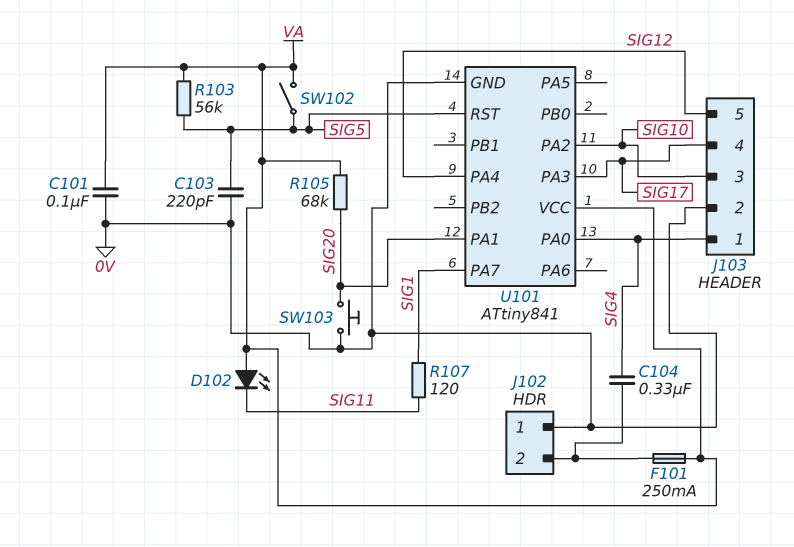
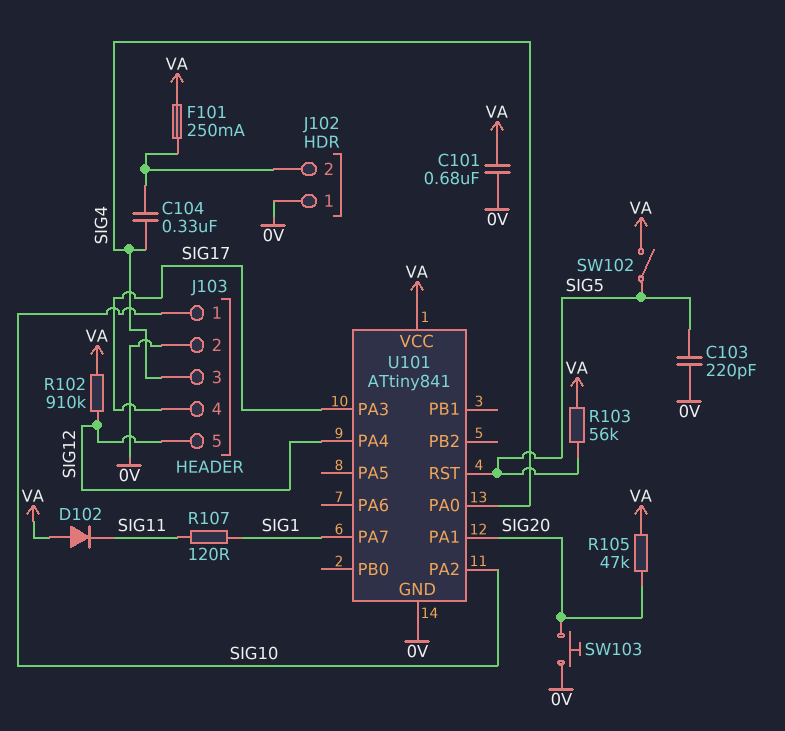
C101: 100nF (0V, VA) -> 680nF (0V, VA)
D102: LED (A VA, K SIG11) -> diode (A VA, K SIG11)
J103 pin 1: SIG4 -> SIG10
J103 pin 3: SIG10 -> SIG4
R102: none -> 910k (SIG12, VA)
R105: 68k (SIG20, VA) -> 47k (SIG20, VA)

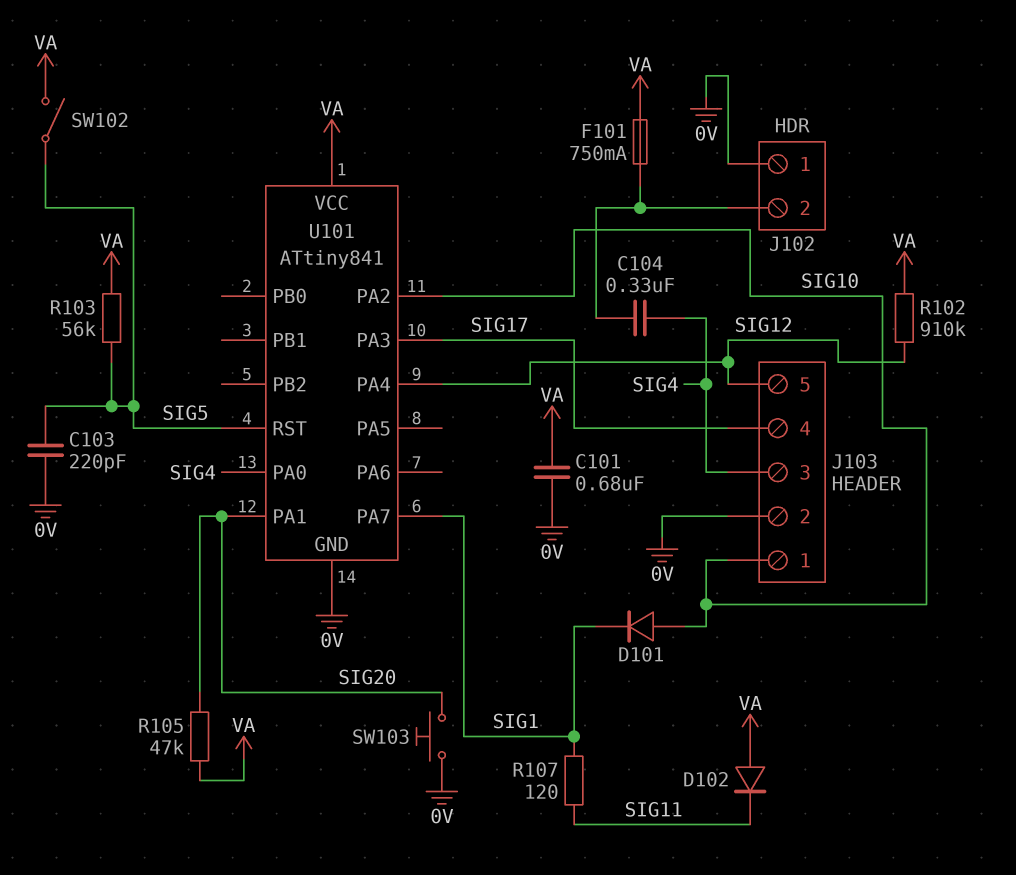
D101: none -> diode (A SIG10, K SIG1)
F101: 250mA (J102/2, VA) -> 750mA (J102/2, VA)

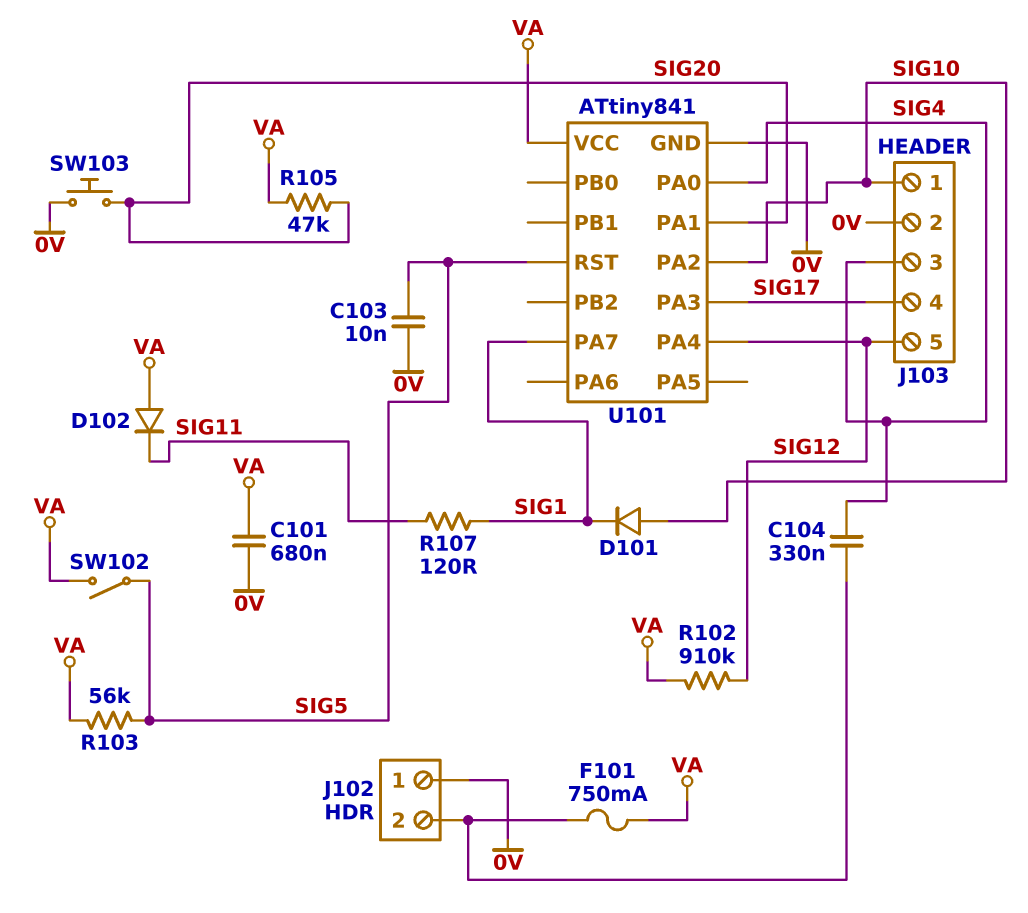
C103: 220pF (0V, SIG5) -> 10nF (0V, SIG5)

